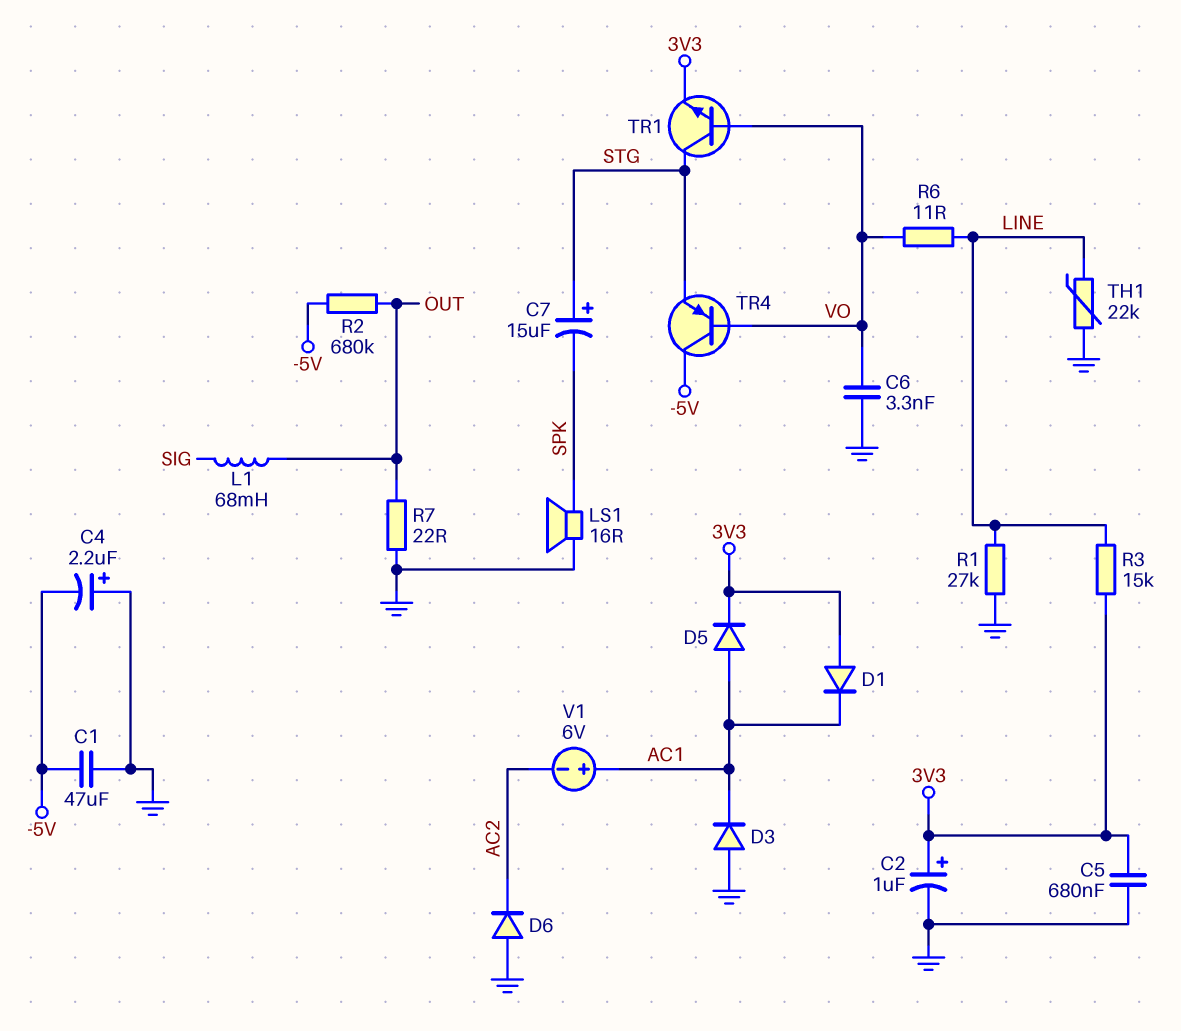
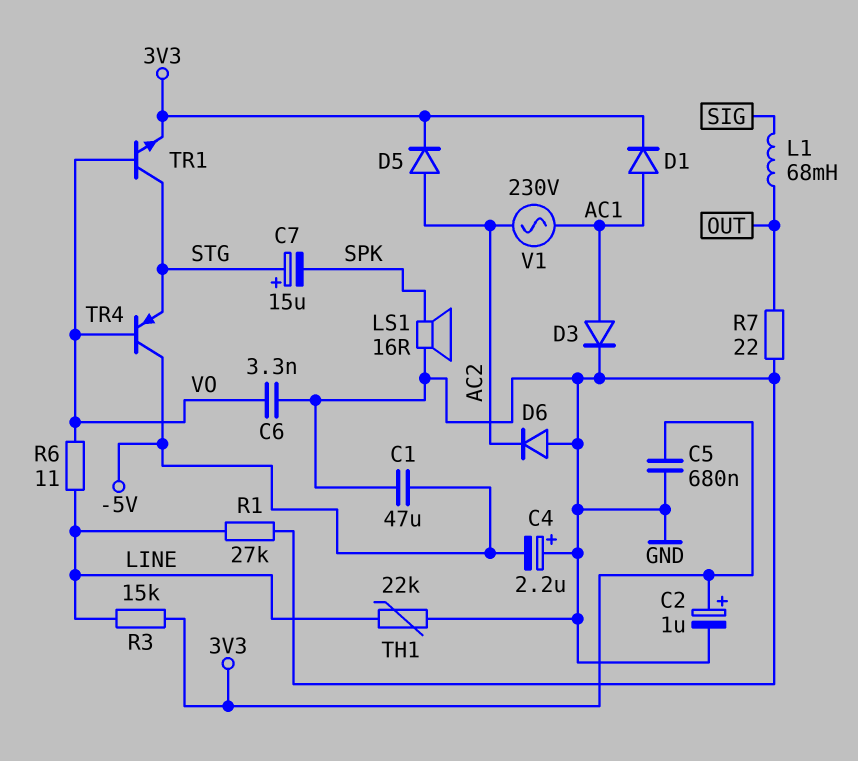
D1: diode (A 3V3, K AC1) -> diode (A AC1, K 3V3)
D3: diode (A GND, K AC1) -> diode (A AC1, K GND)
D5: diode (A AC1, K 3V3) -> diode (A AC2, K 3V3)
R2: 680k (-5V, OUT) -> none
V1: 6V (plus AC1, minus AC2) -> AC 230V (AC1, AC2)

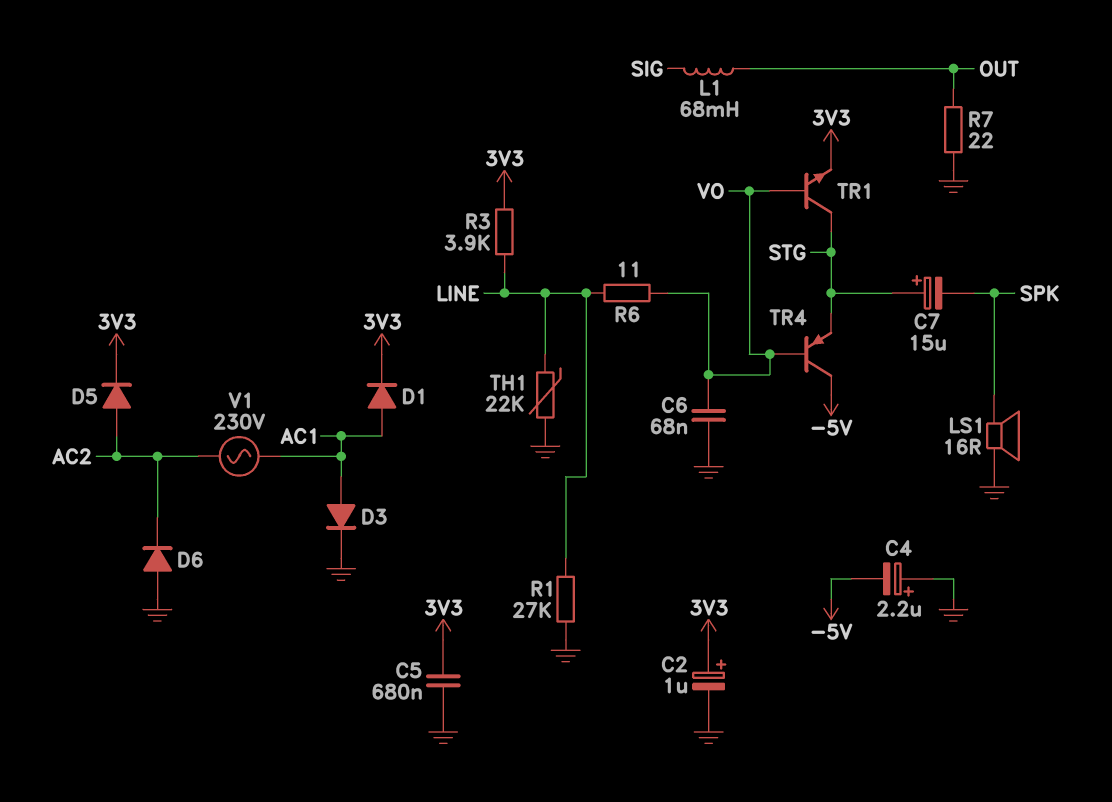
C1: 47uF (-5V, GND) -> none
C6: 3.3nF (GND, VO) -> 68nF (GND, VO)
R3: 15k (3V3, LINE) -> 3.9k (3V3, LINE)

